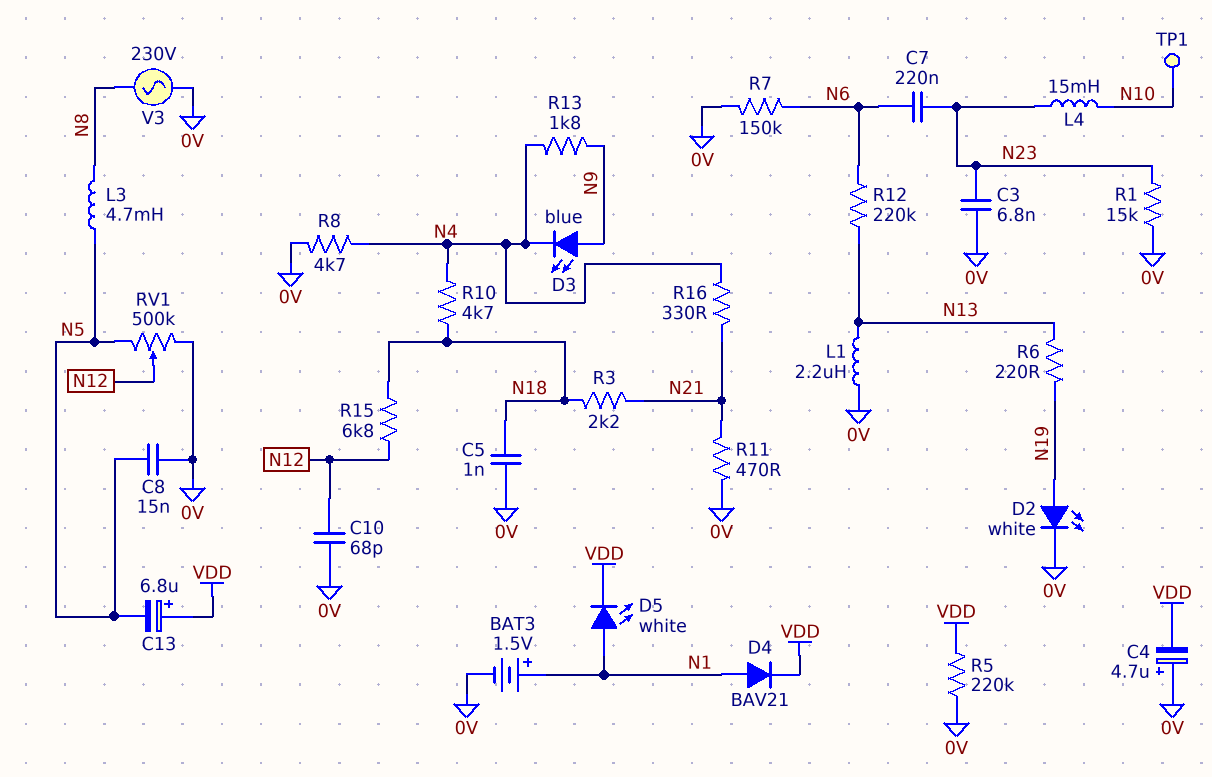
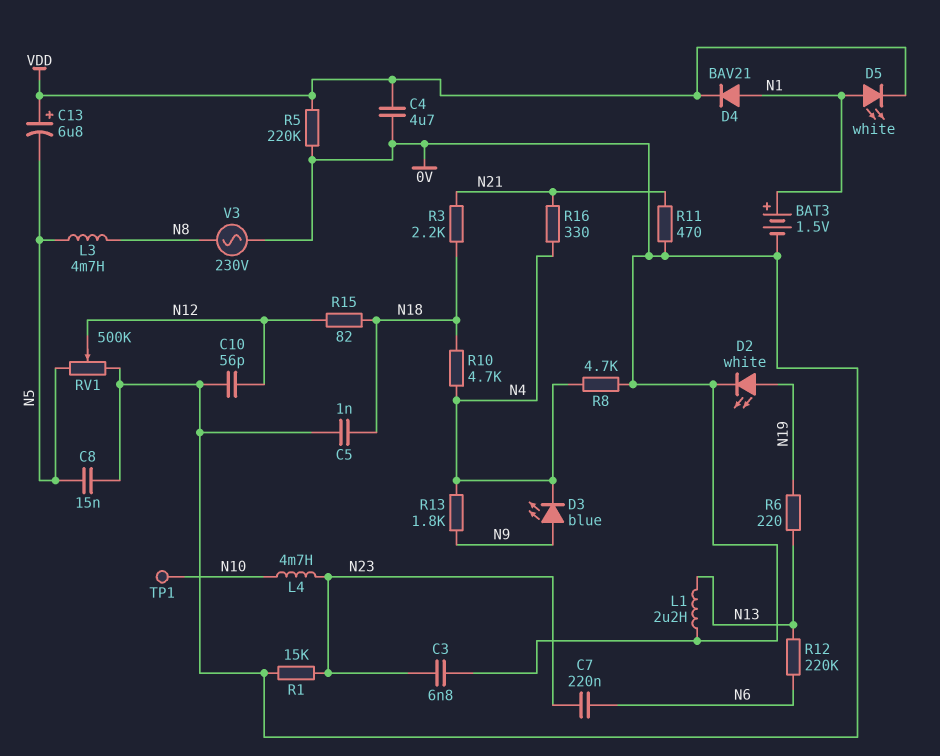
C4: 4.7uF (plus 0V, minus VDD) -> 4.7uF (0V, VDD)
C10: 68pF (0V, N12) -> 56pF (0V, N12)
L4: 15mH (N10, N23) -> 4.7mH (N10, N23)
R7: 150k (0V, N6) -> none
R15: 6.8k (N12, N18) -> 82 (N12, N18)

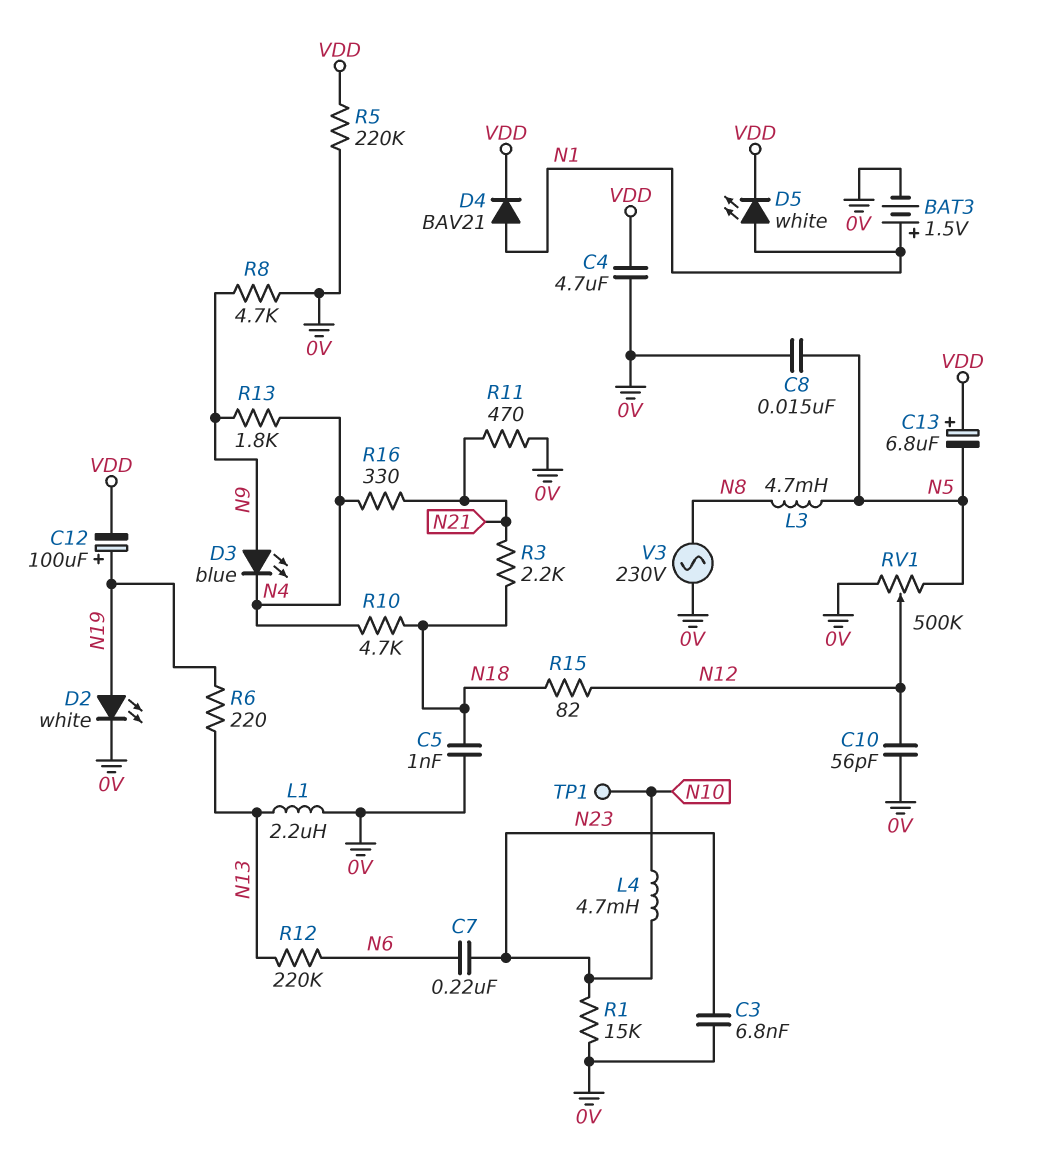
C12: none -> 100uF (plus N19, minus VDD)
R8: 4.7k (0V, N4) -> 4.7k (0V, N9)

